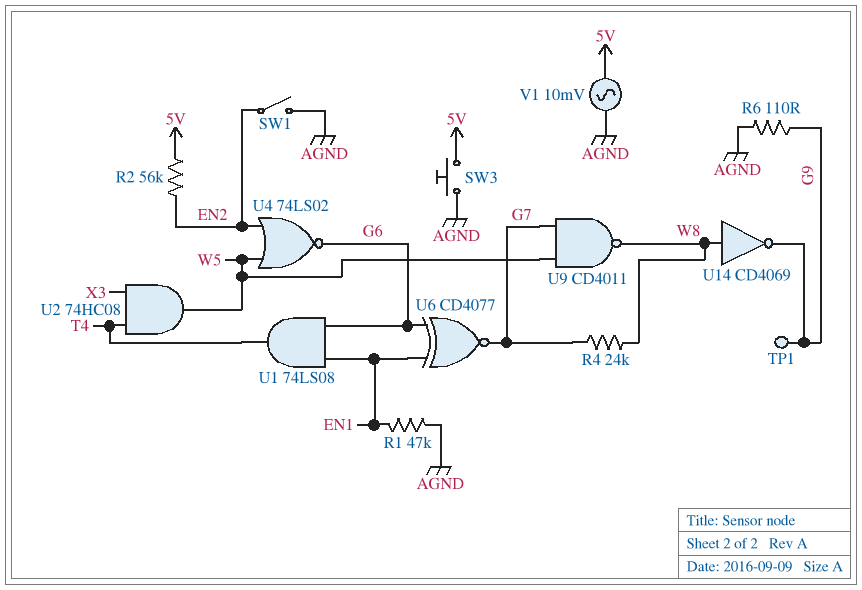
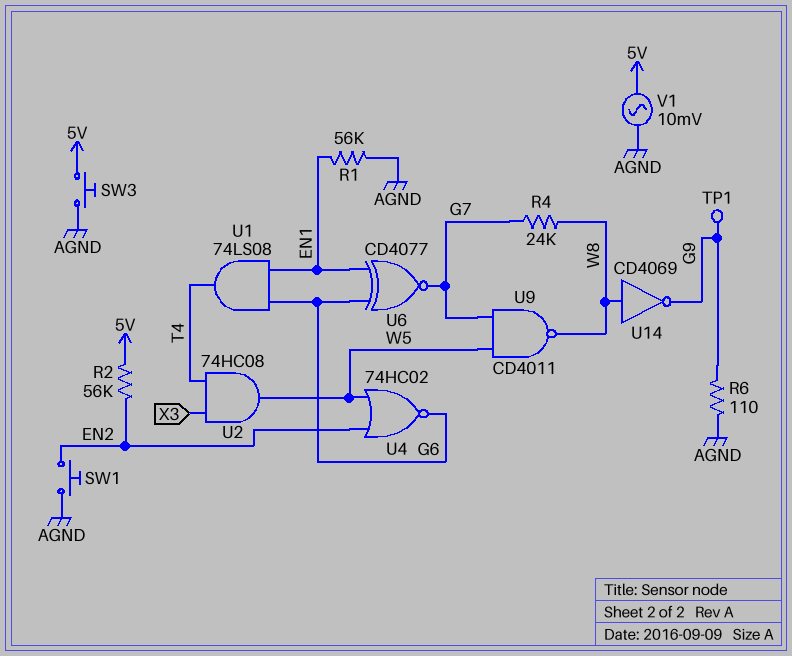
R1: 47k (AGND, EN1) -> 56k (AGND, EN1)
SW1: switch (AGND, EN2) -> button (AGND, EN2)
U4: NOR 74LS02 (in EN2, in W5, out G6) -> NOR 74HC02 (in EN2, in W5, out G6)

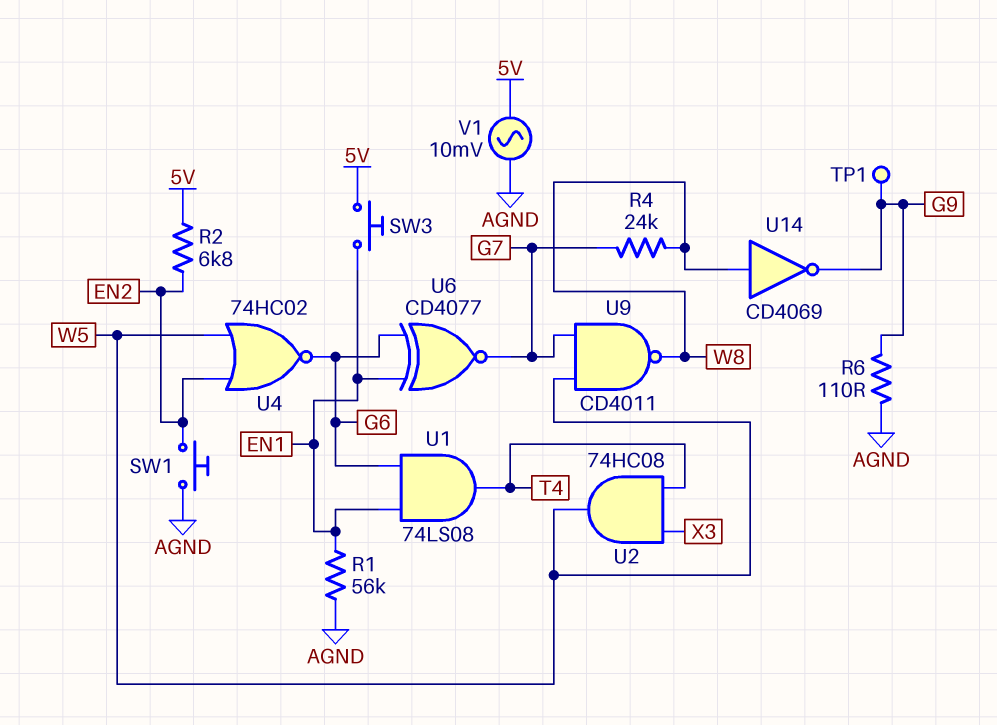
R2: 56k (5V, EN2) -> 6.8k (5V, EN2)
SW3: button (5V, AGND) -> button (5V, EN1)

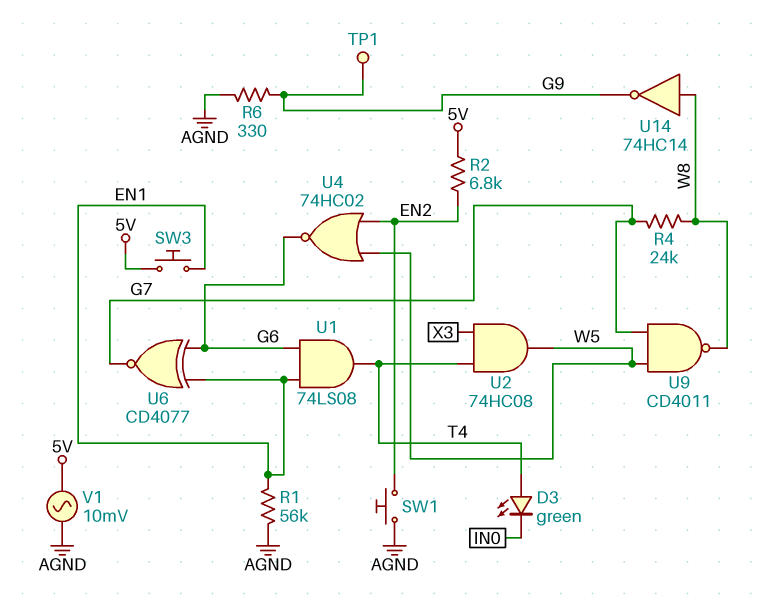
D3: none -> LED green (A T4, K IN0)
R6: 110 (AGND, G9) -> 330 (AGND, G9)
U14: NOT CD4069 (in W8, out G9) -> NOT 74HC14 (in W8, out G9)

